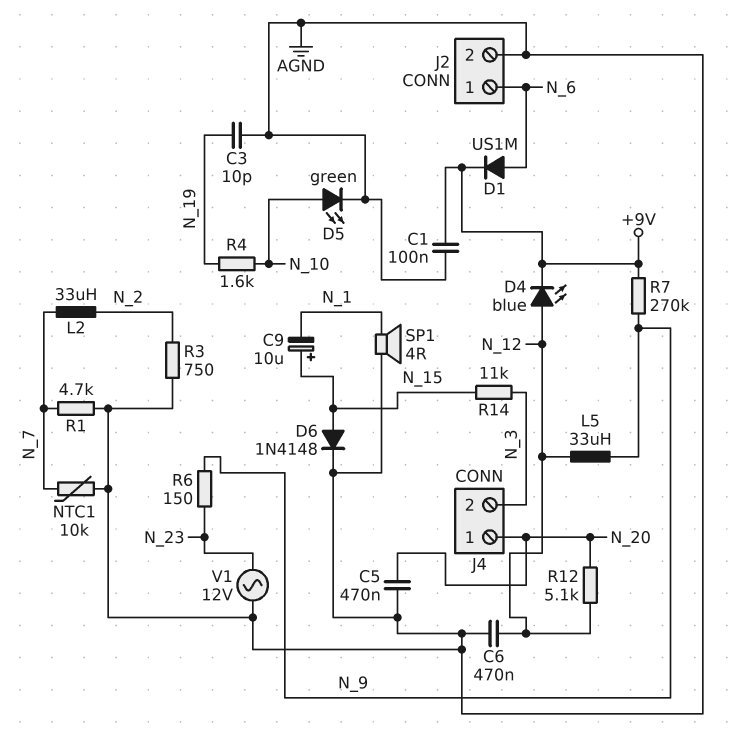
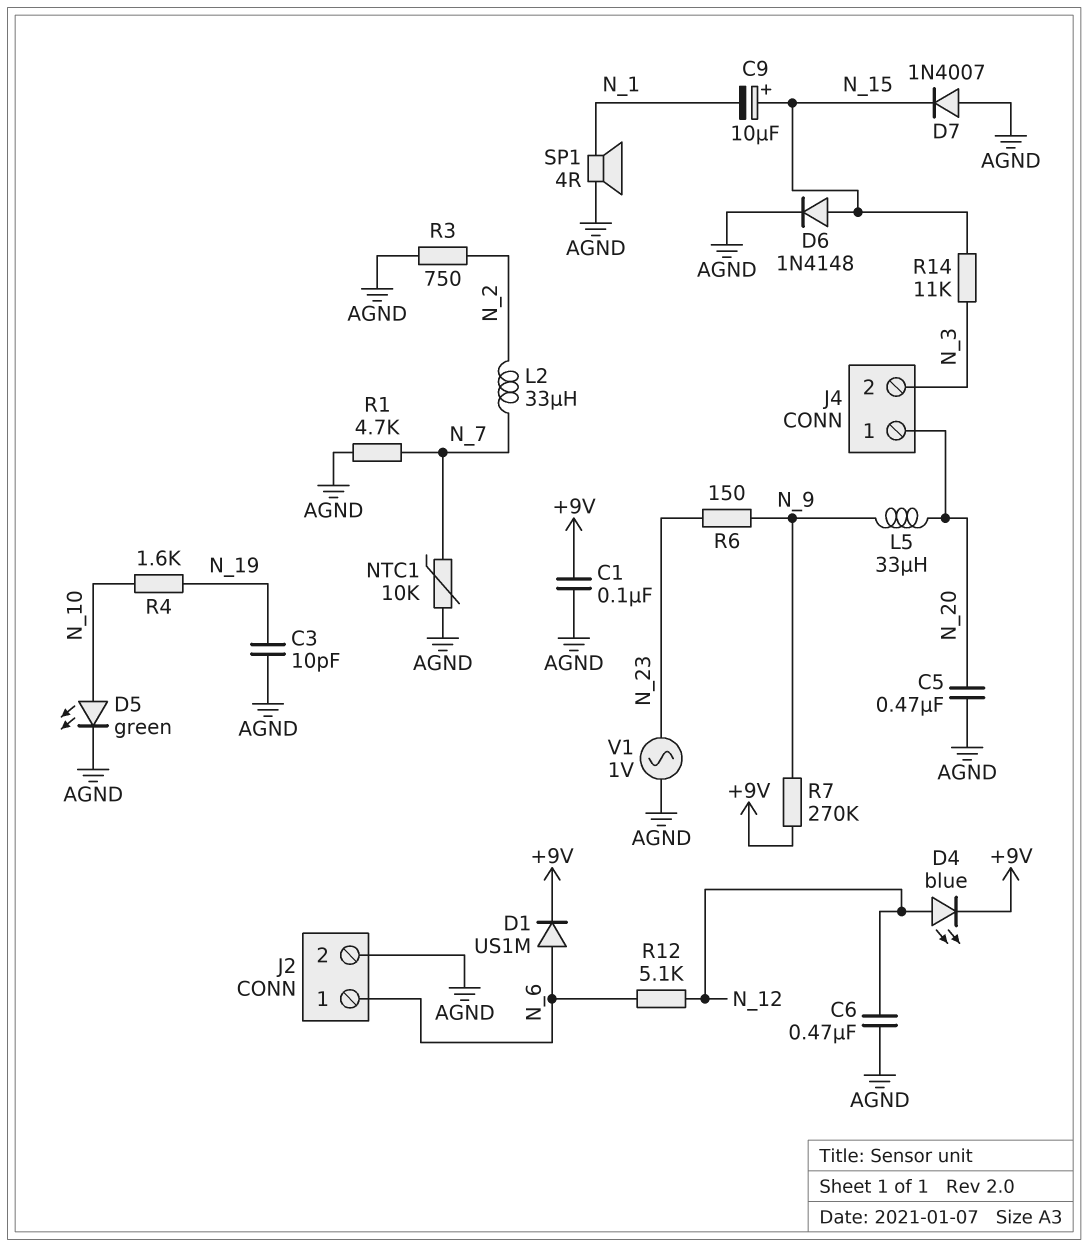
D7: none -> diode 1N4007 (A AGND, K N_15)
L5: 33uH (N_9, N_12) -> 33uH (N_9, N_20)
R12: 5.1k (N_12, N_20) -> 5.1k (N_6, N_12)
V1: AC 12V (AGND, N_23) -> AC 1V (AGND, N_23)

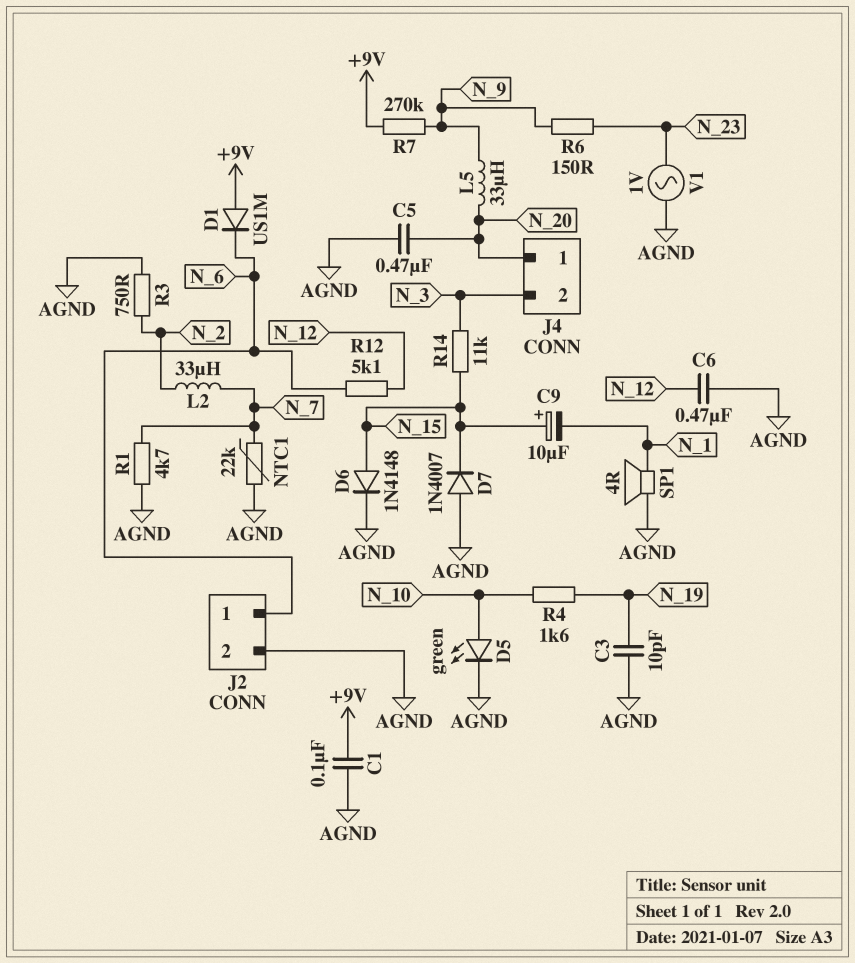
D1: diode US1M (A N_6, K +9V) -> diode US1M (A +9V, K N_6)
D4: LED blue (A N_12, K +9V) -> none
NTC1: 10k (AGND, N_7) -> 22k (AGND, N_7)

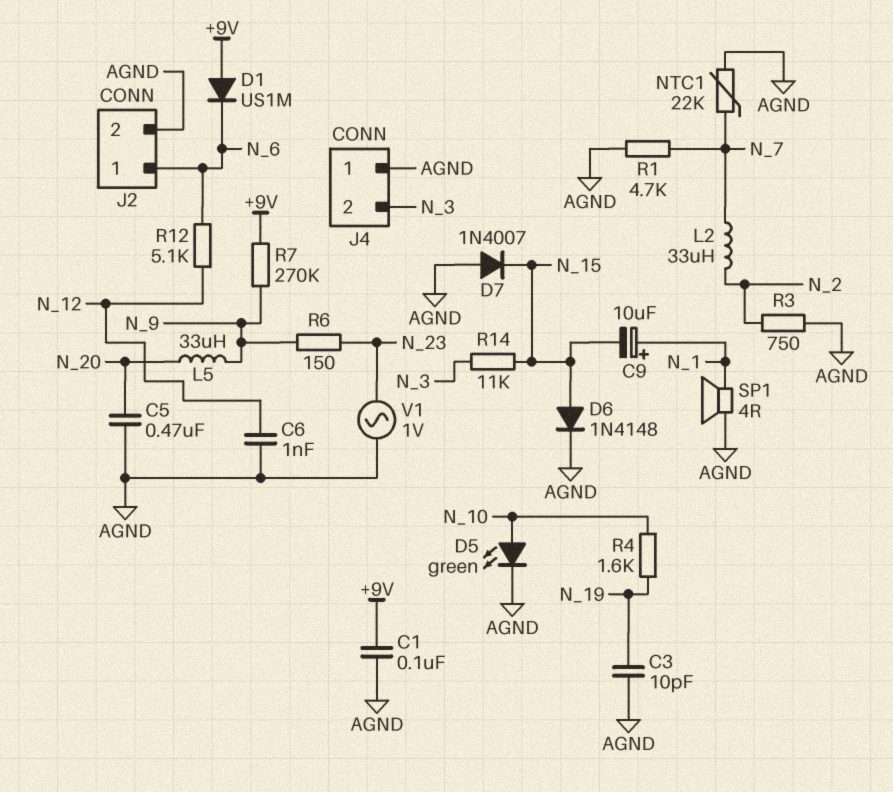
C6: 470nF (AGND, N_12) -> 1nF (AGND, N_12)
C9: 10uF (plus N_15, minus N_1) -> 10uF (plus N_1, minus N_15)
J4 pin 1: N_20 -> AGND

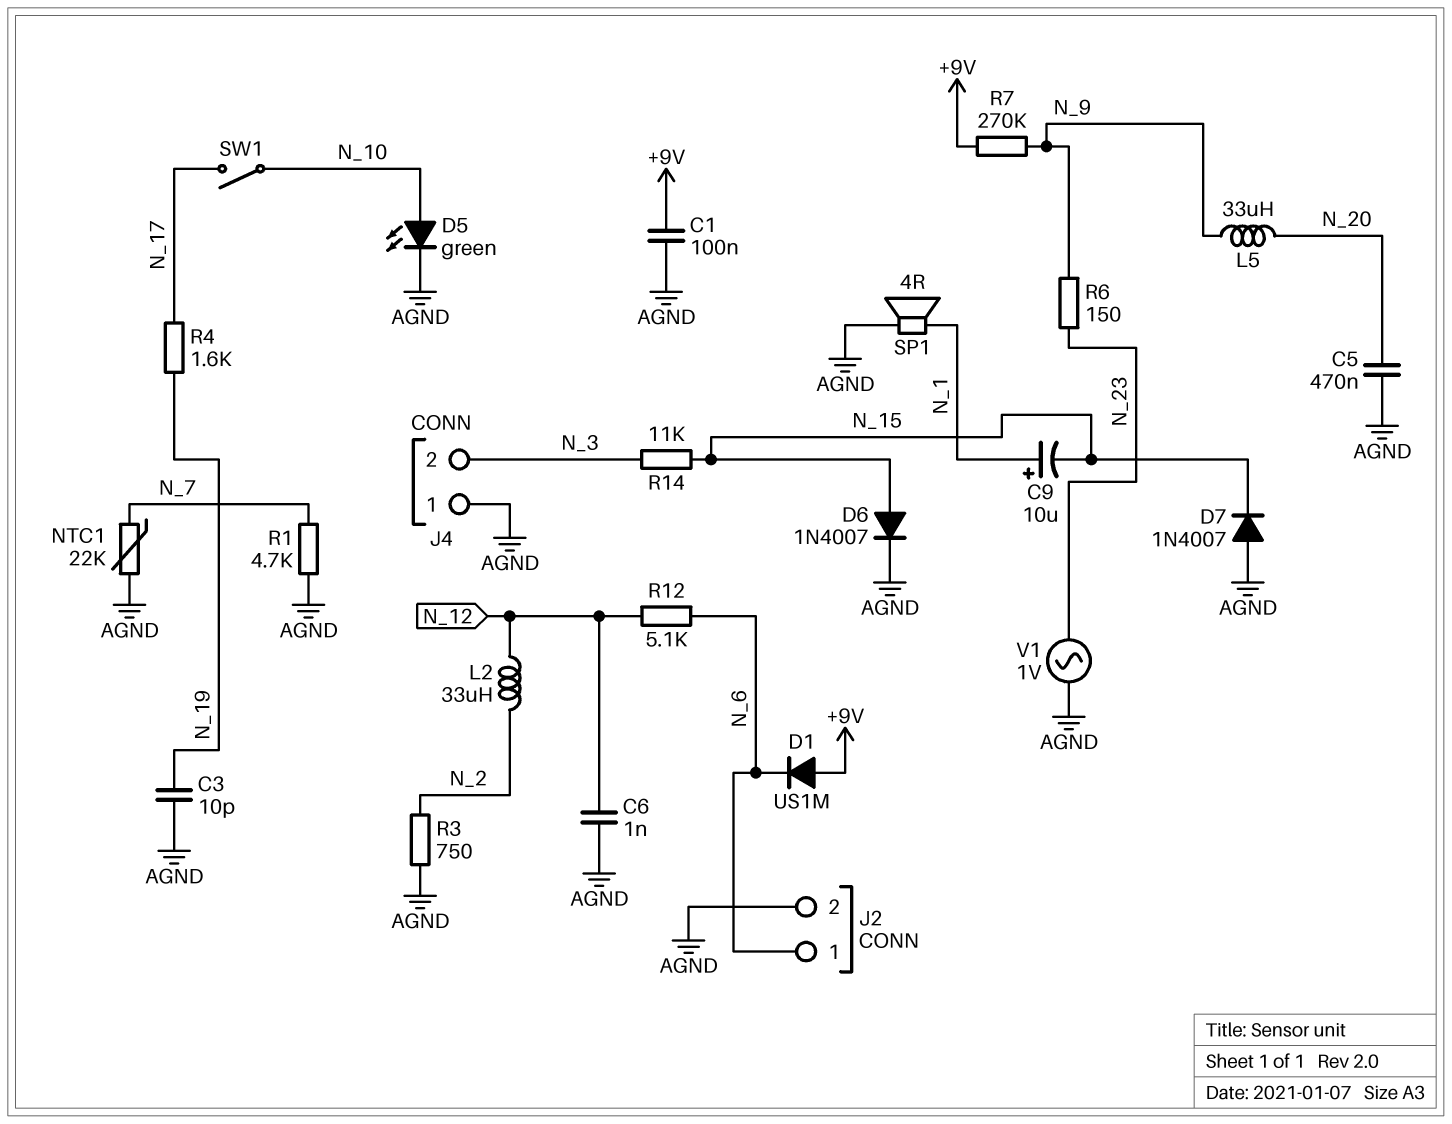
D6: diode 1N4148 (A N_15, K AGND) -> diode 1N4007 (A N_15, K AGND)
L2: 33uH (N_2, N_7) -> 33uH (N_2, N_12)
R4: 1.6k (N_10, N_19) -> 1.6k (N_17, N_19)
SW1: none -> switch (N_10, N_17)

